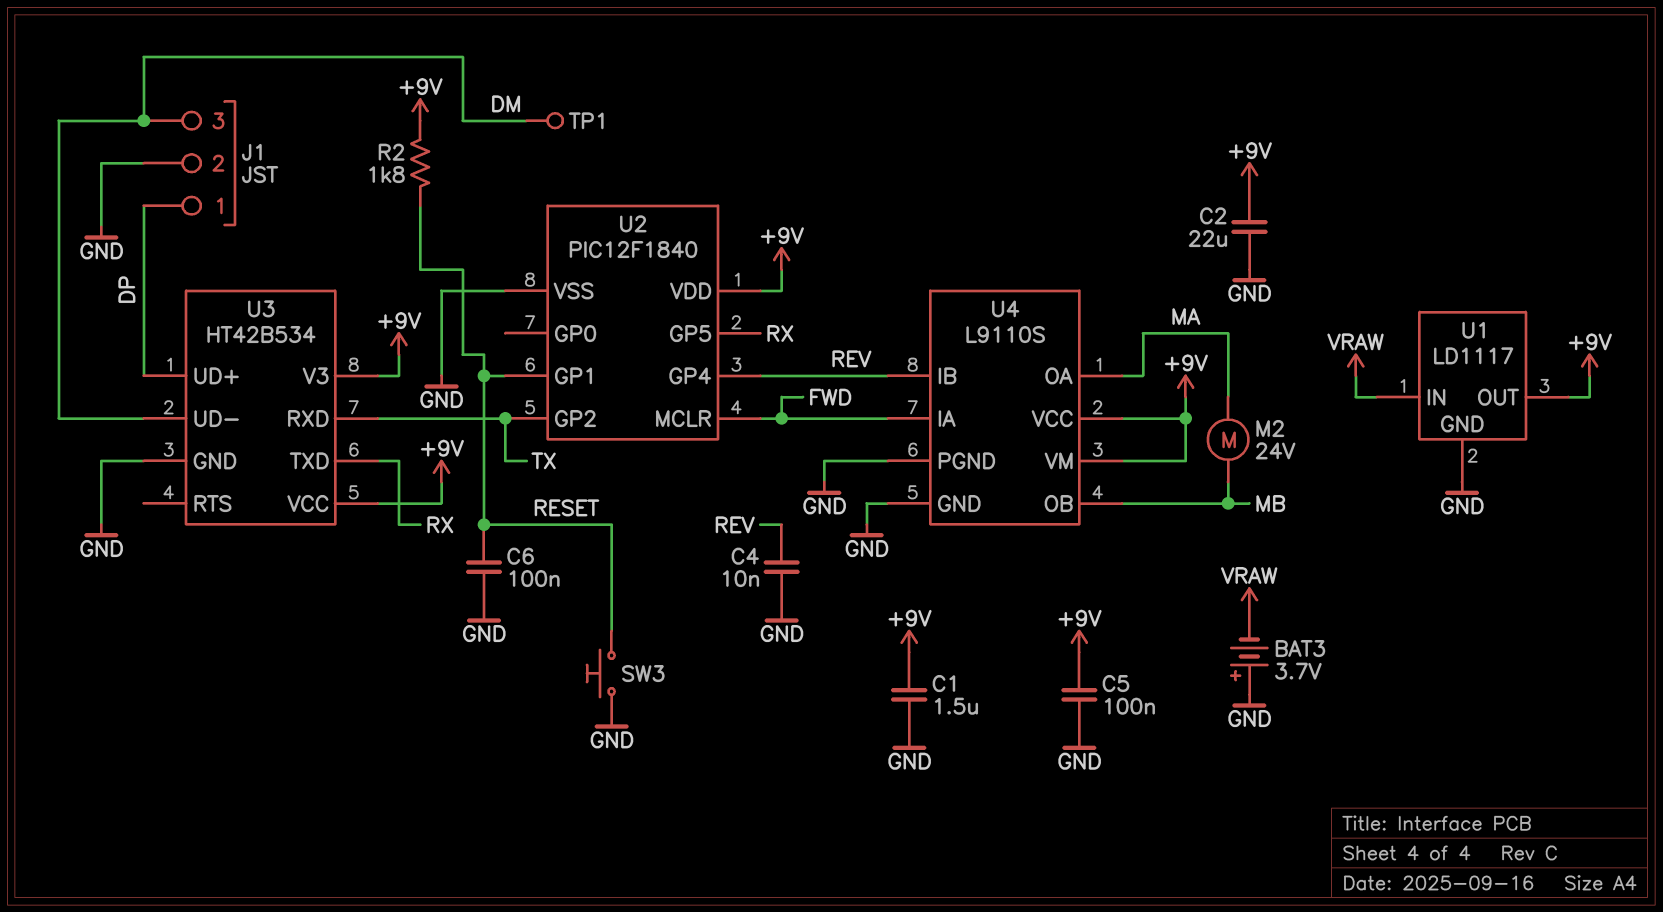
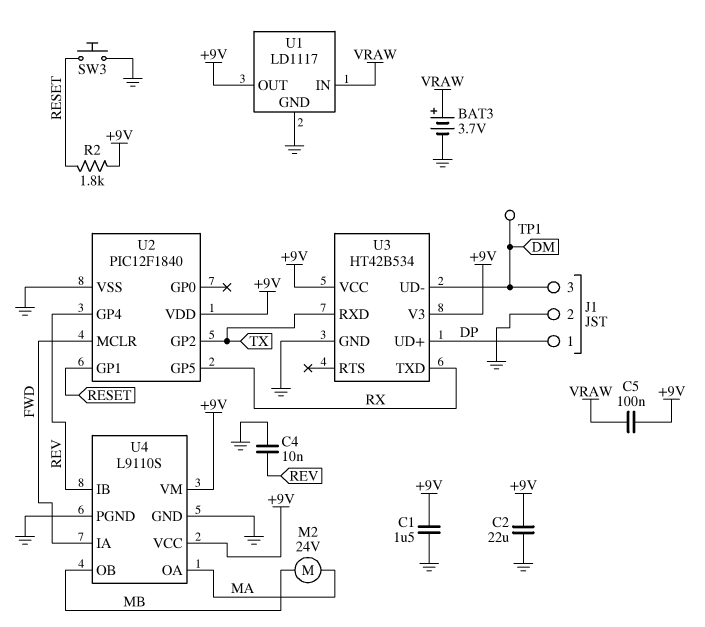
BAT3: 3.7V (plus GND, minus VRAW) -> 3.7V (plus VRAW, minus GND)
C5: 100nF (+9V, GND) -> 100nF (+9V, VRAW)
C6: 100nF (GND, RESET) -> none

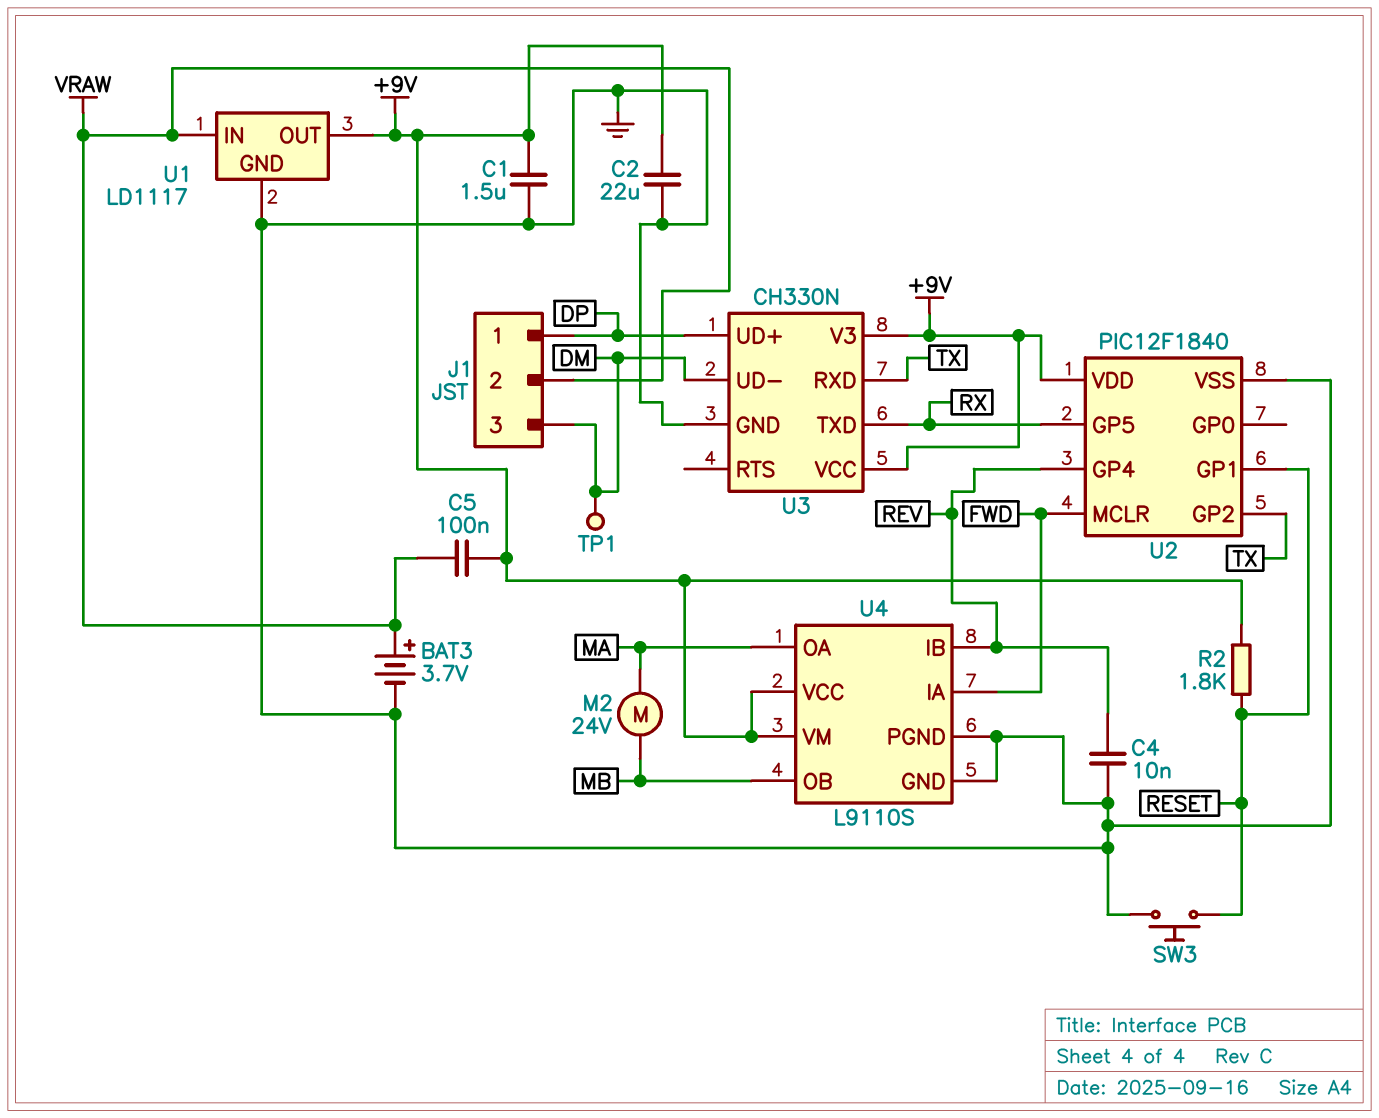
J1 pin 2: GND -> VRAW
U3: HT42B534 -> CH330N

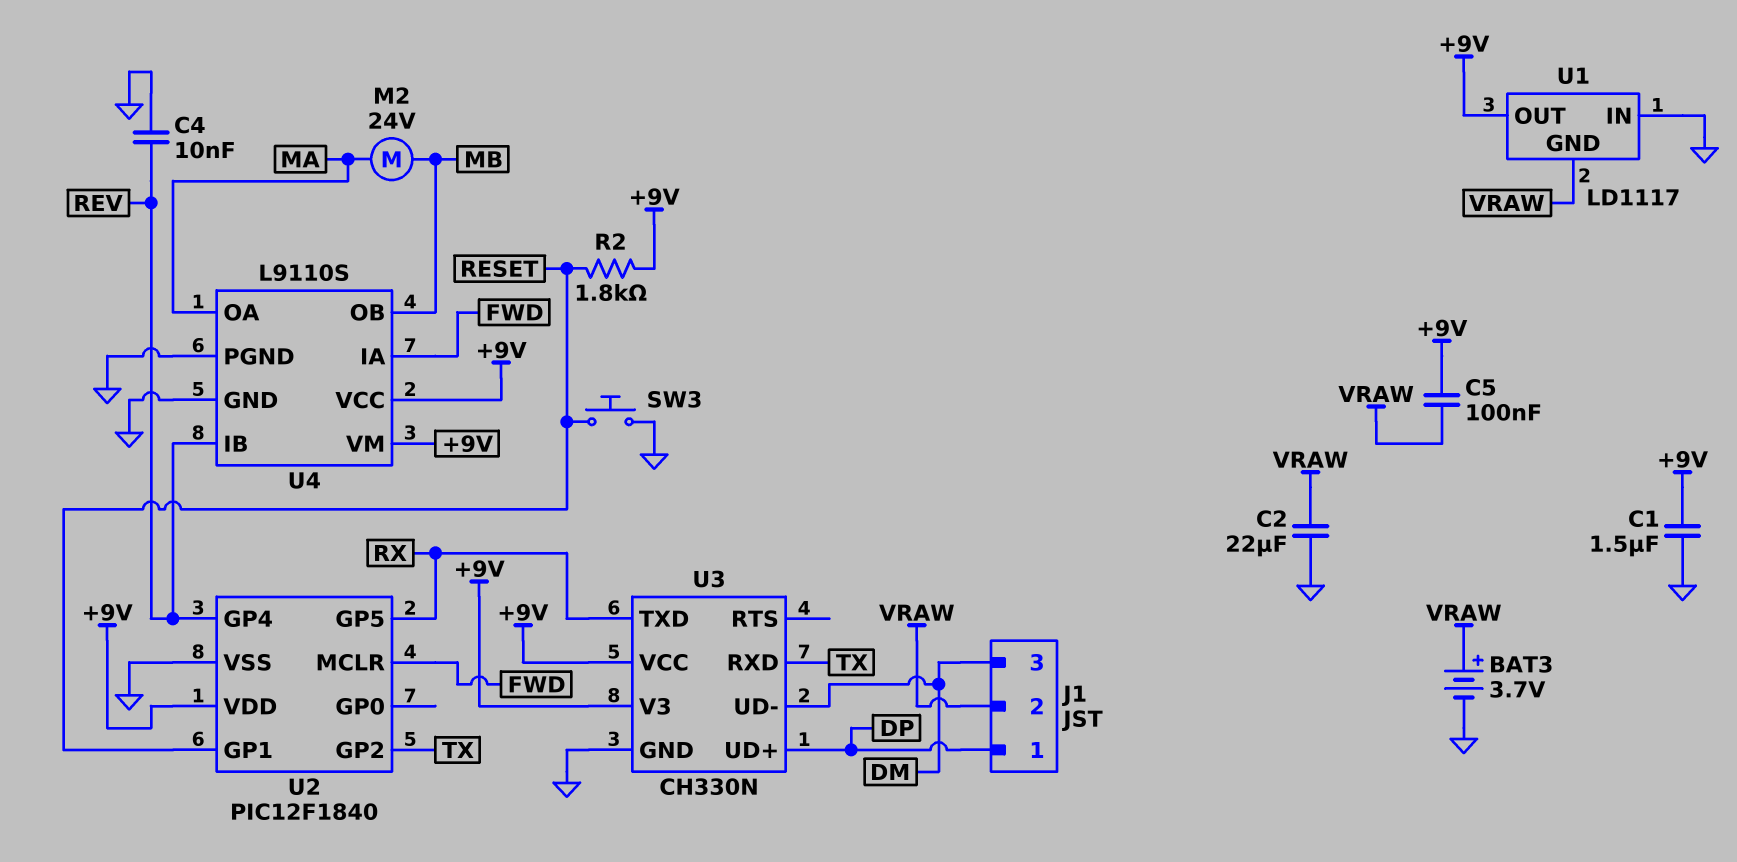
C2: 22uF (+9V, GND) -> 22uF (GND, VRAW)
TP1: test point (DM) -> none
U1 pin GND: GND -> VRAW
U1 pin IN: VRAW -> GND

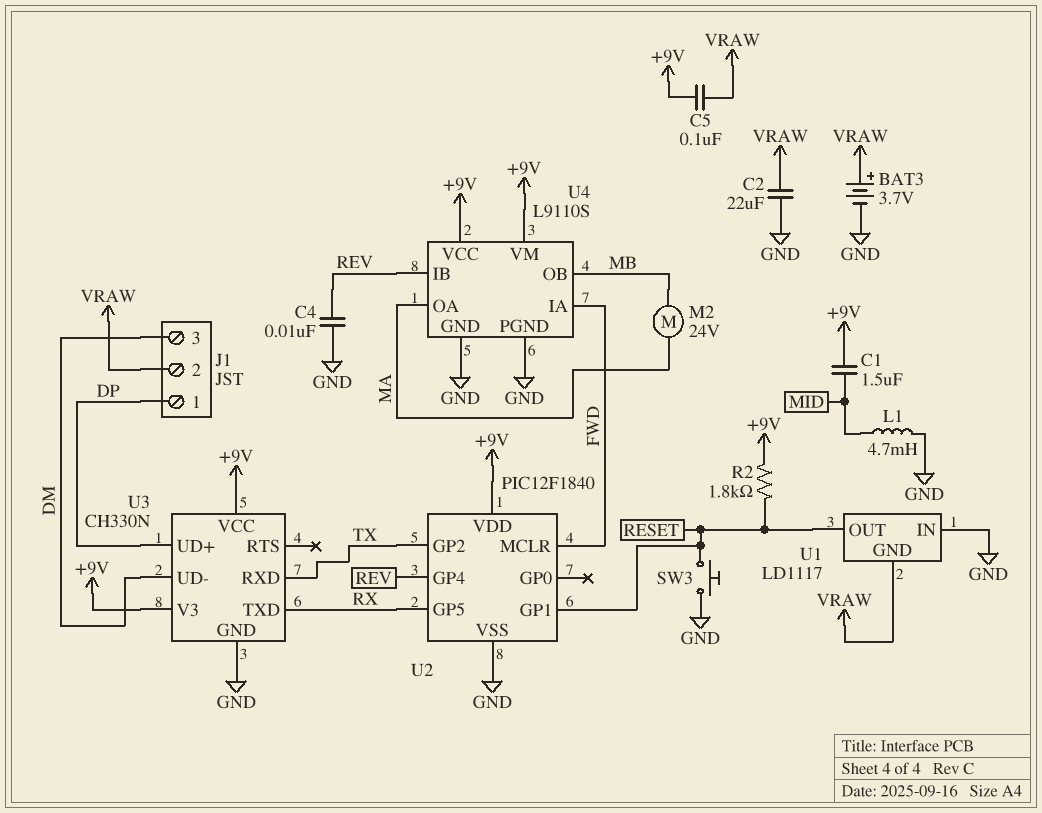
C1: 1.5uF (+9V, GND) -> 1.5uF (+9V, MID)
L1: none -> 4.7mH (GND, MID)
U1 pin OUT: +9V -> RESET

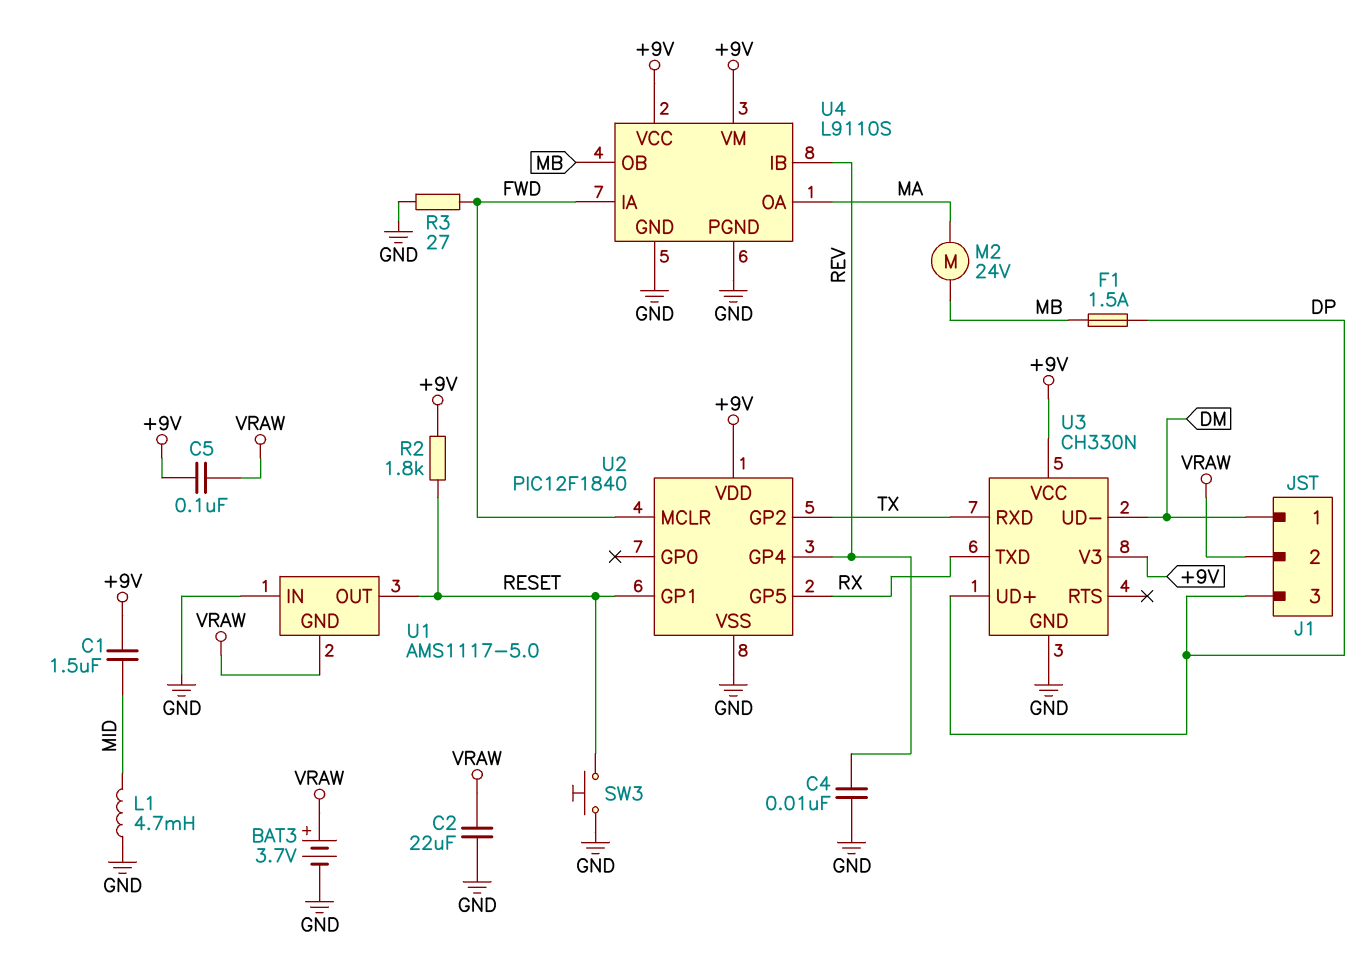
F1: none -> 1.5A (DP, MB)
J1 pin 1: DP -> DM
J1 pin 3: DM -> DP
R3: none -> 27 (FWD, GND)
U1: LD1117 -> AMS1117-5.0

